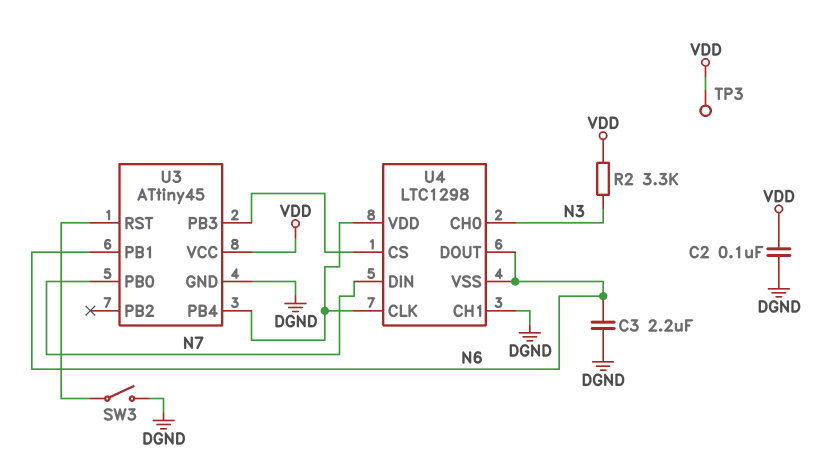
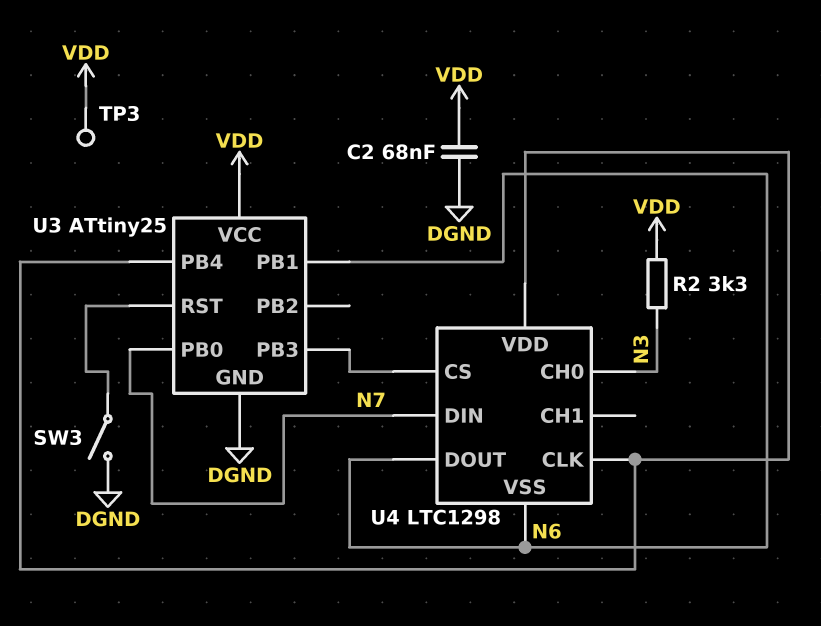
C2: 100nF (DGND, VDD) -> 68nF (DGND, VDD)
C3: 2.2uF (DGND, N6) -> none
U3: ATtiny45 -> ATtiny25
U4 pin CH1: DGND -> none

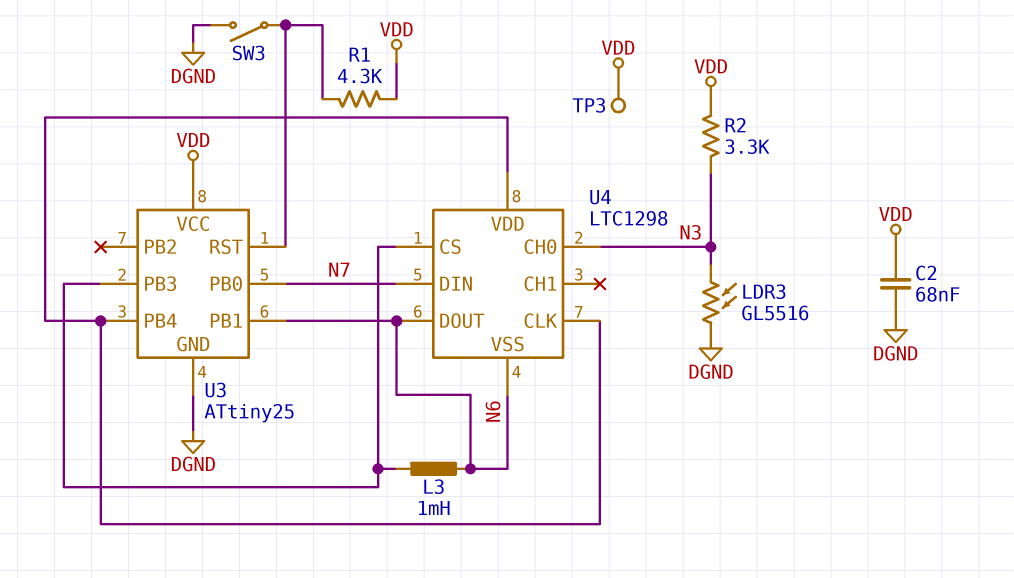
L3: none -> 1mH (N6, U3/PB3)
LDR3: none -> GL5516 (DGND, N3)
R1: none -> 4.3k (U3/RST, VDD)

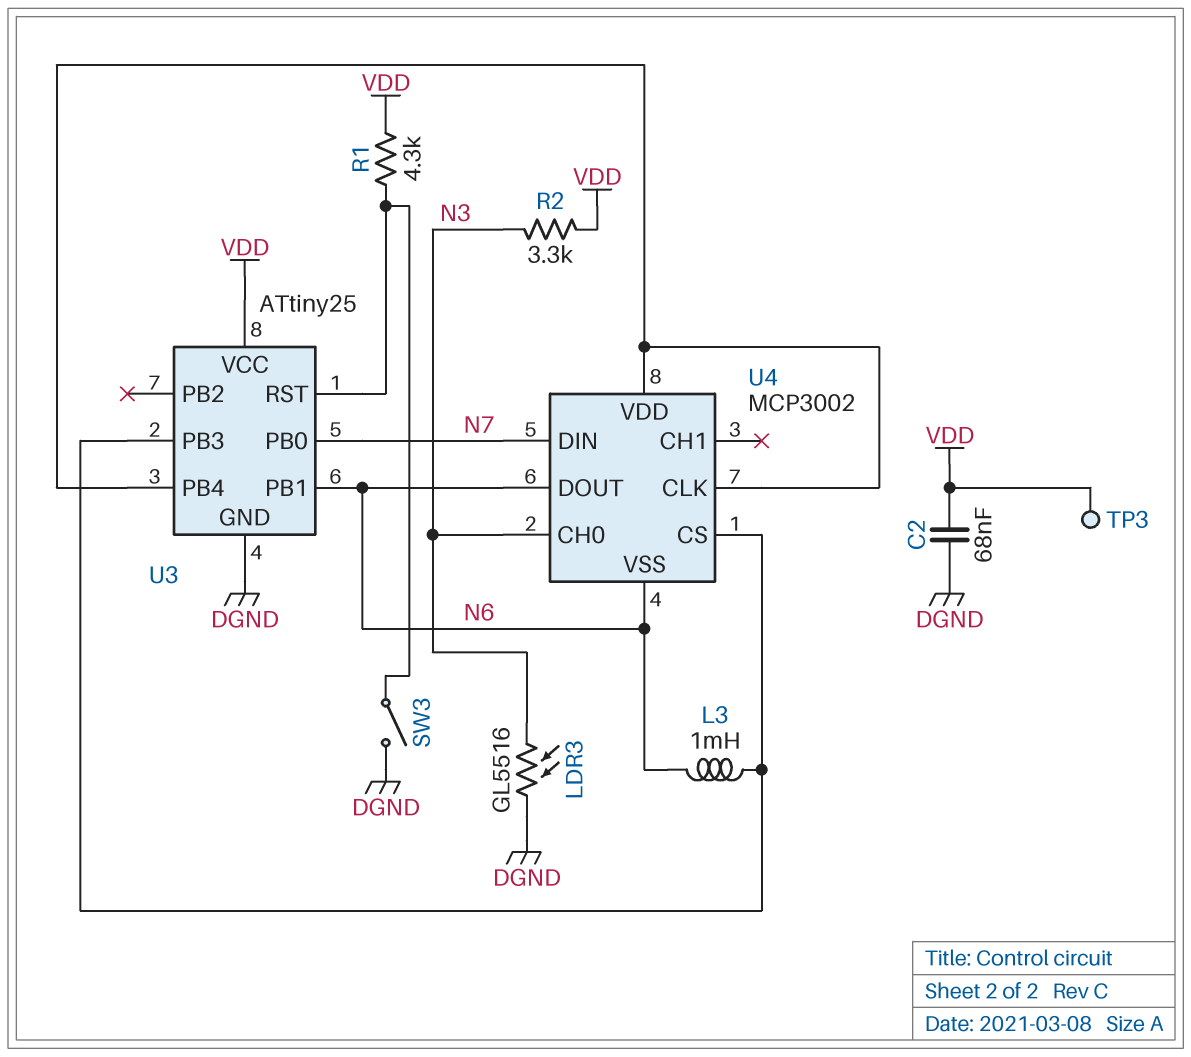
U4: LTC1298 -> MCP3002

